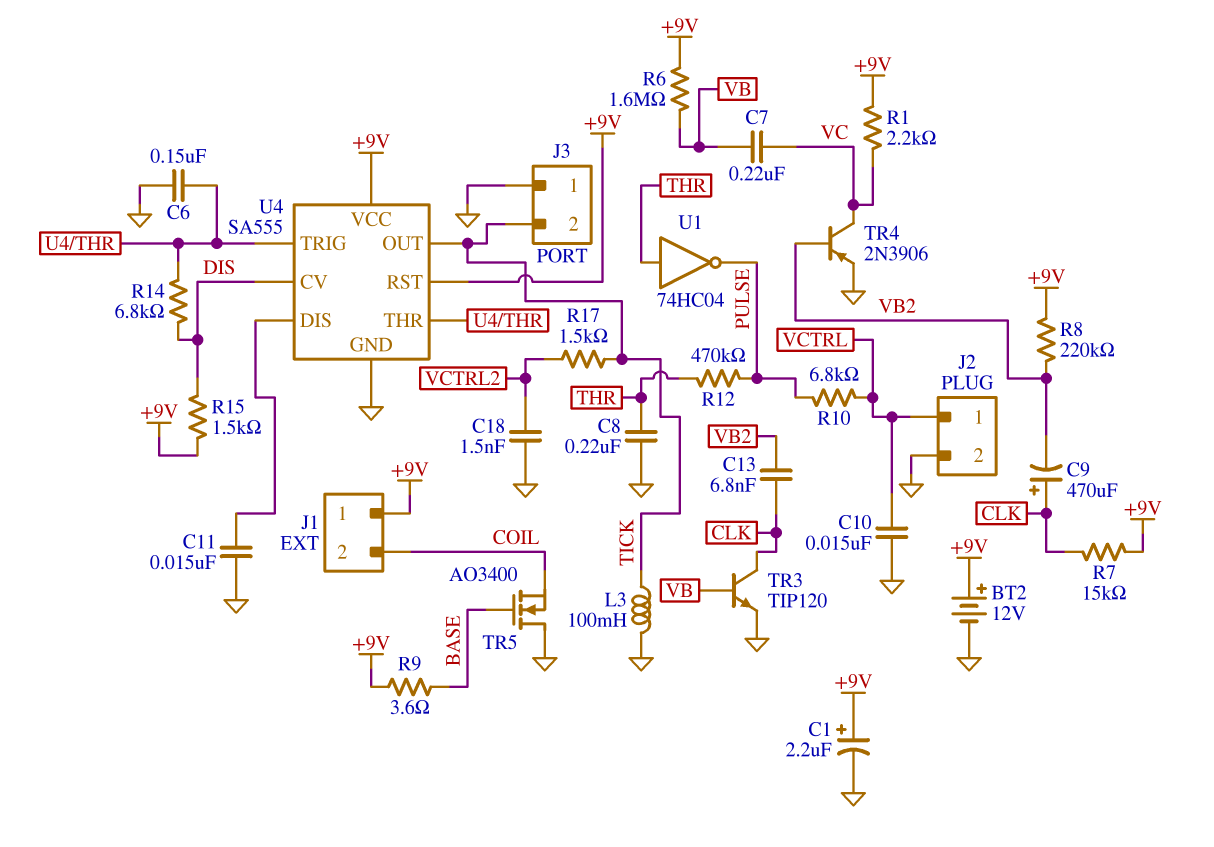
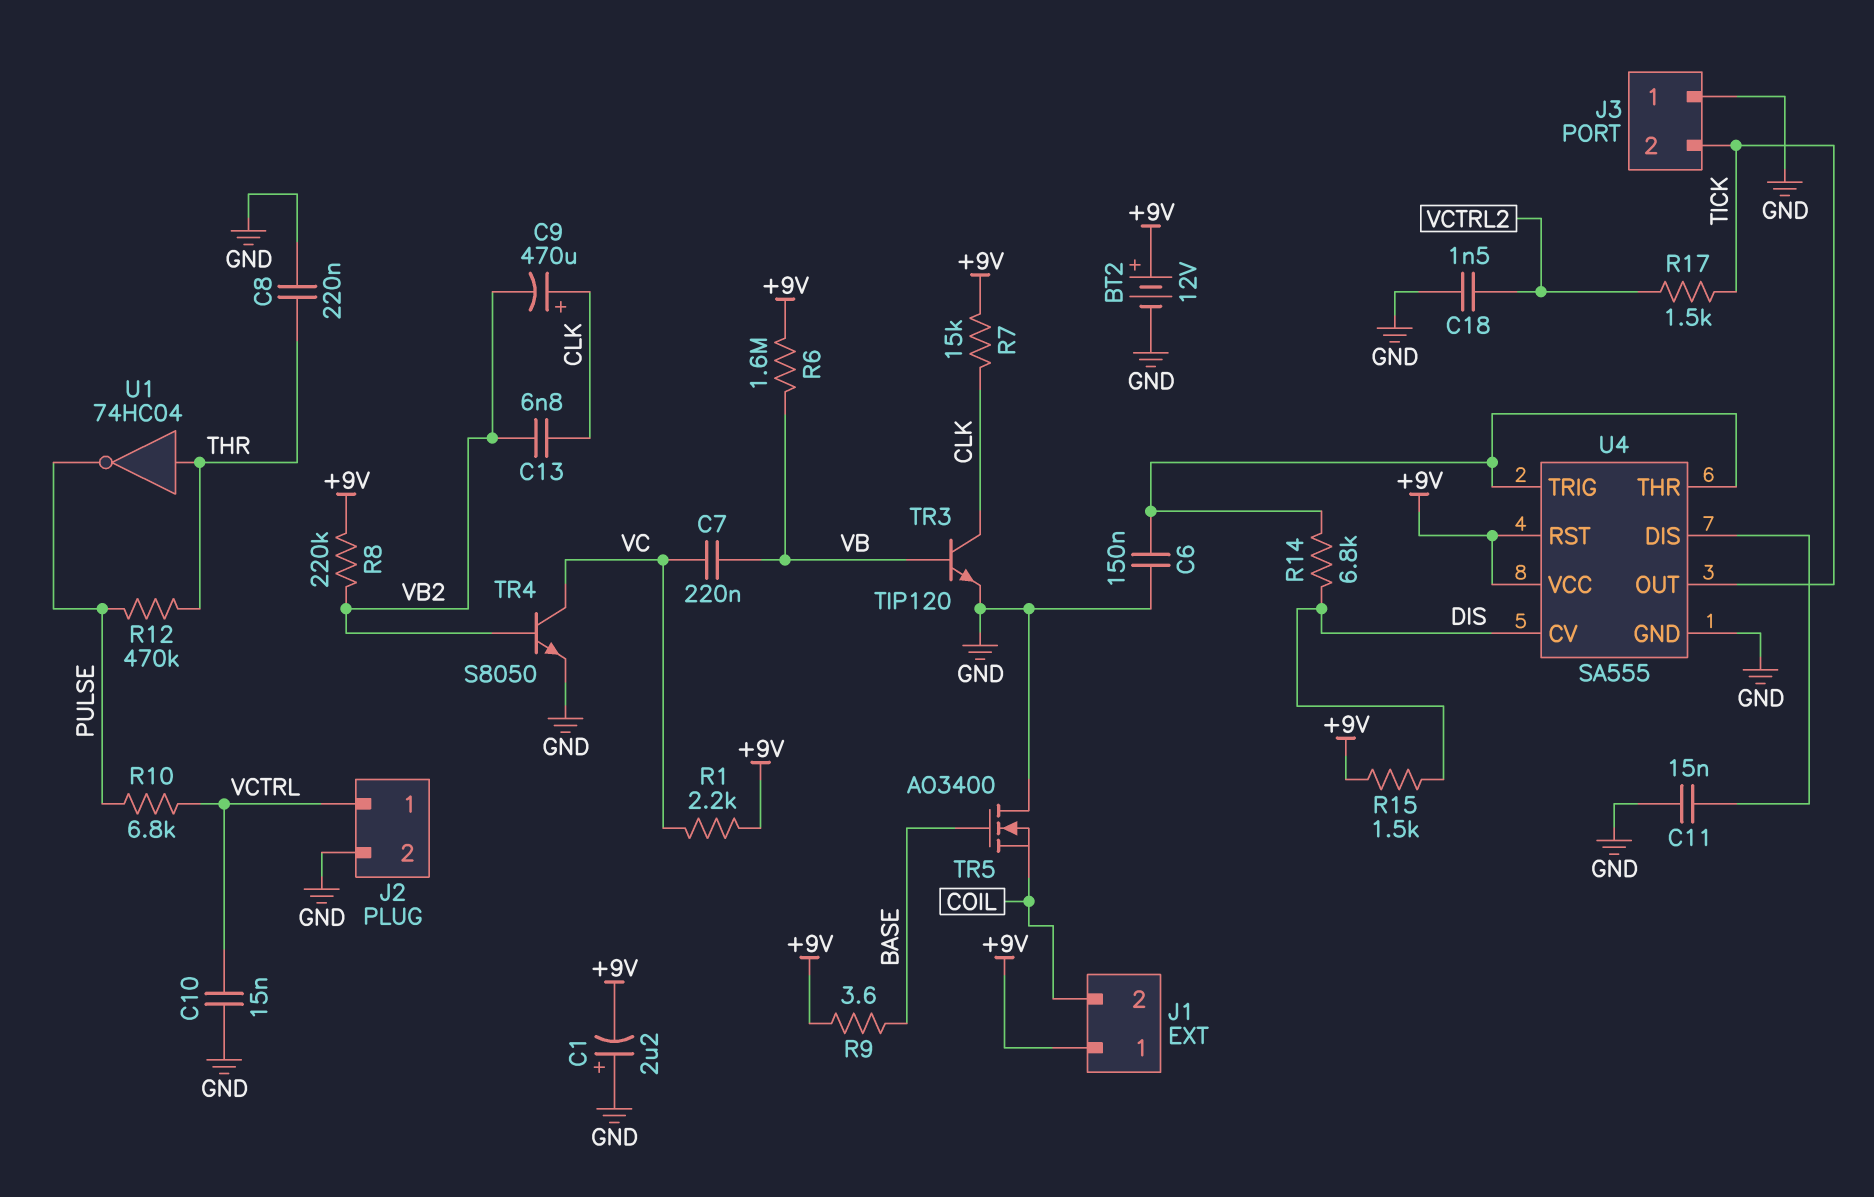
C1: 2.2uF (plus +9V, minus GND) -> 2.2uF (plus GND, minus +9V)
L3: 100mH (GND, TICK) -> none
TR4: PNP 2N3906 (B VB2, C VC, E GND) -> NPN S8050 (B VB2, C VC, E GND)

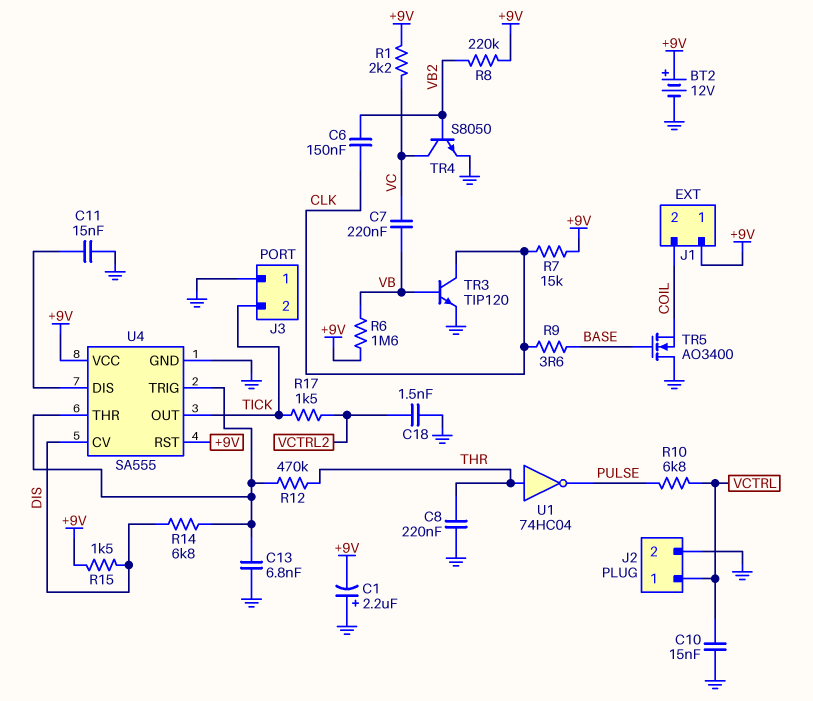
C6: 150nF (GND, U4/THR) -> 150nF (CLK, VB2)
C9: 470uF (plus CLK, minus VB2) -> none
C13: 6.8nF (CLK, VB2) -> 6.8nF (GND, U4/THR)
R9: 3.6 (+9V, BASE) -> 3.6 (BASE, CLK)
R12: 470k (PULSE, THR) -> 470k (THR, U4/THR)

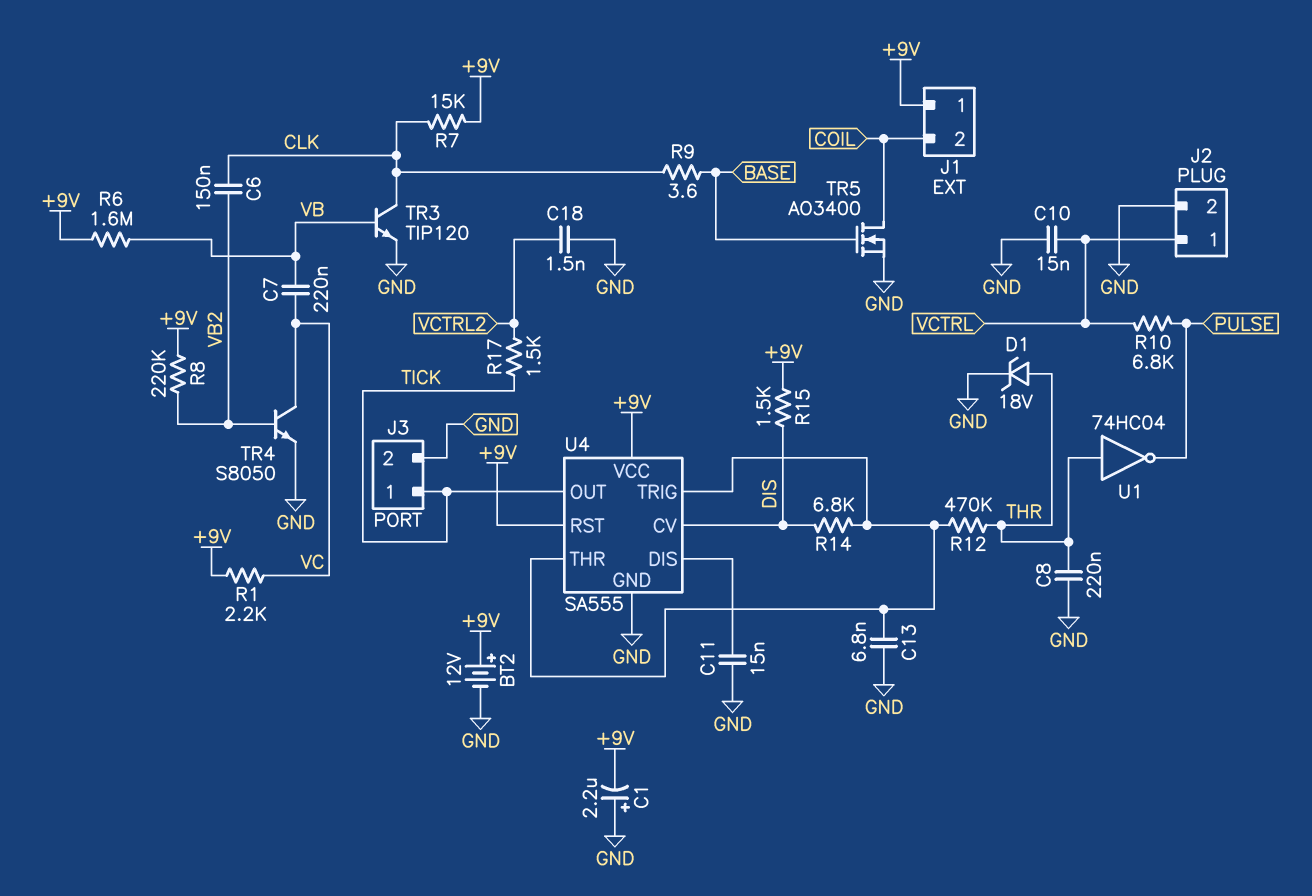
D1: none -> zener 18V (A THR, K GND)
J3 pin 1: GND -> TICK
J3 pin 2: TICK -> GND
TR5: NMOS AO3400 (G BASE, D GND, S COIL) -> NMOS AO3400 (G BASE, D COIL, S GND)

